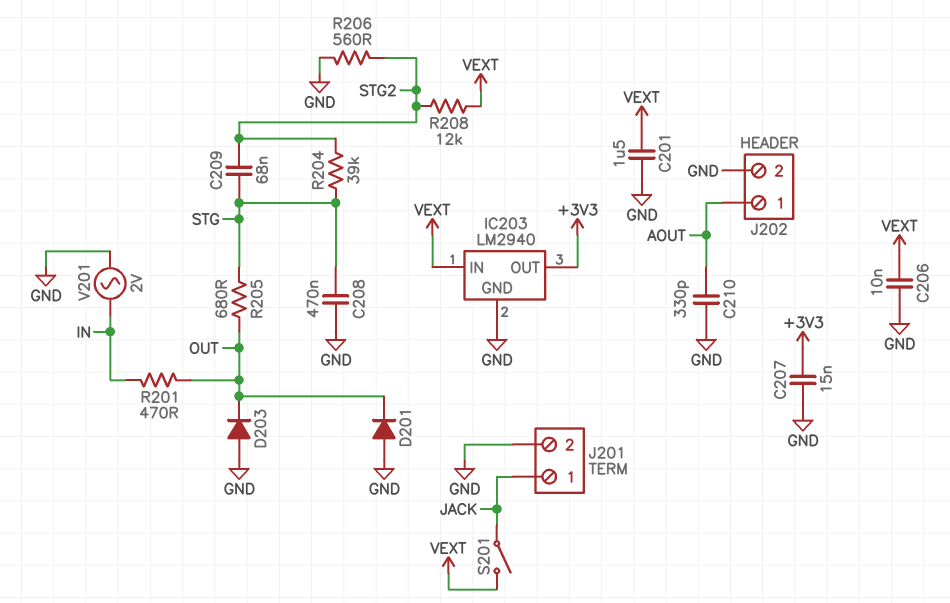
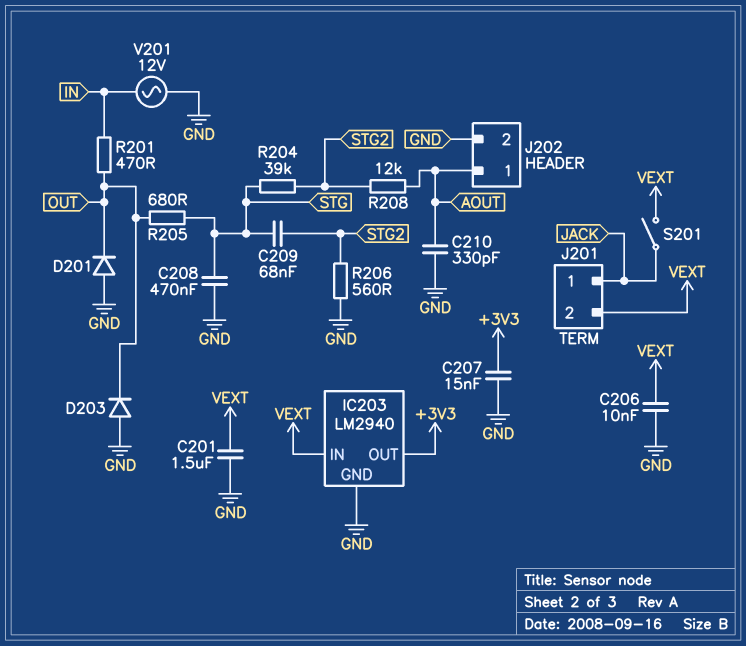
J201 pin 2: GND -> VEXT
R208: 12k (STG2, VEXT) -> 12k (AOUT, STG2)
V201: AC 2V (GND, IN) -> AC 12V (GND, IN)

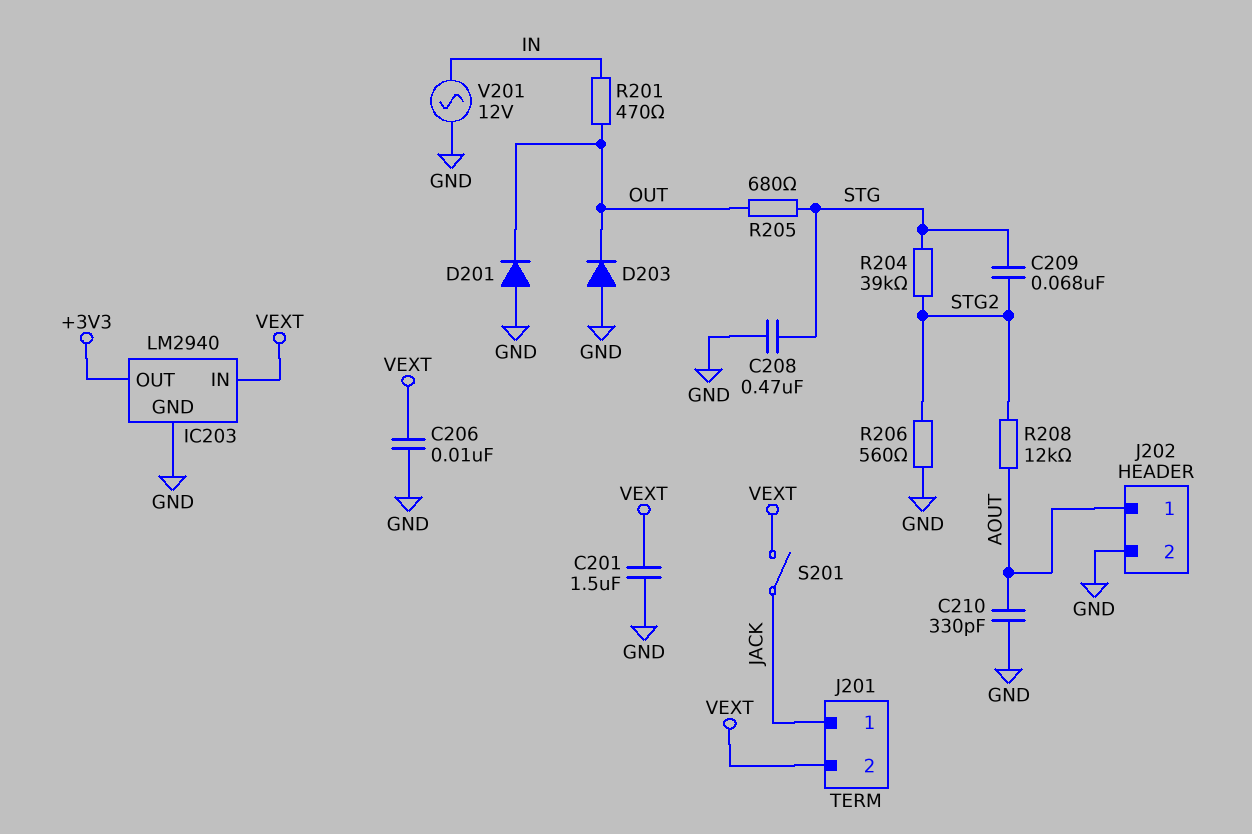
C207: 15nF (+3V3, GND) -> none

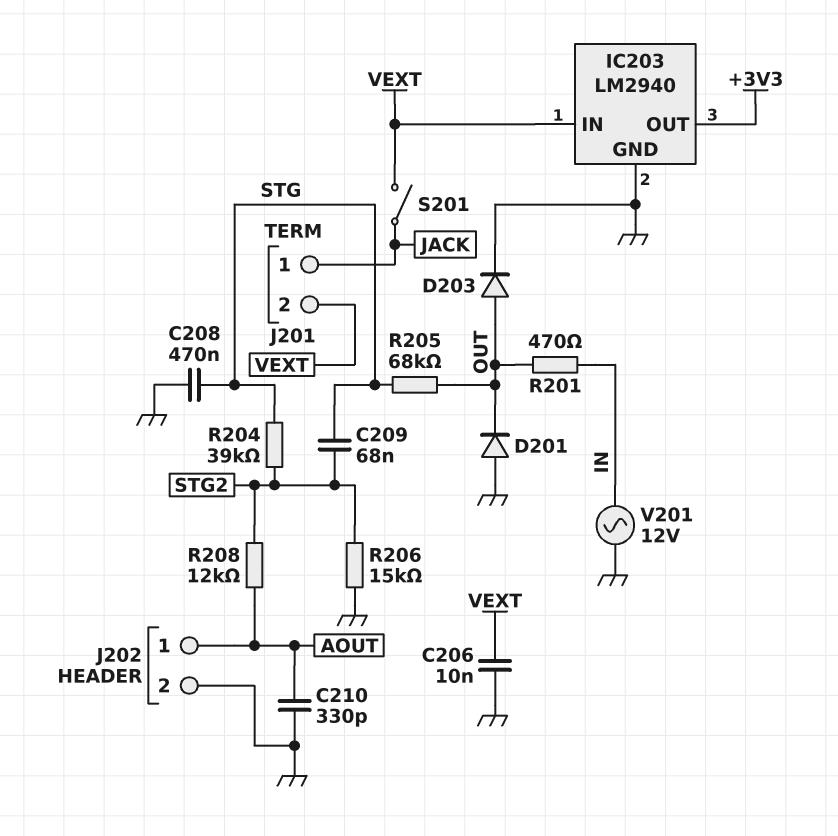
C201: 1.5uF (GND, VEXT) -> none
D203: diode (A GND, K OUT) -> diode (A OUT, K GND)
R205: 680 (OUT, STG) -> 68k (OUT, STG)
R206: 560 (GND, STG2) -> 15k (GND, STG2)

